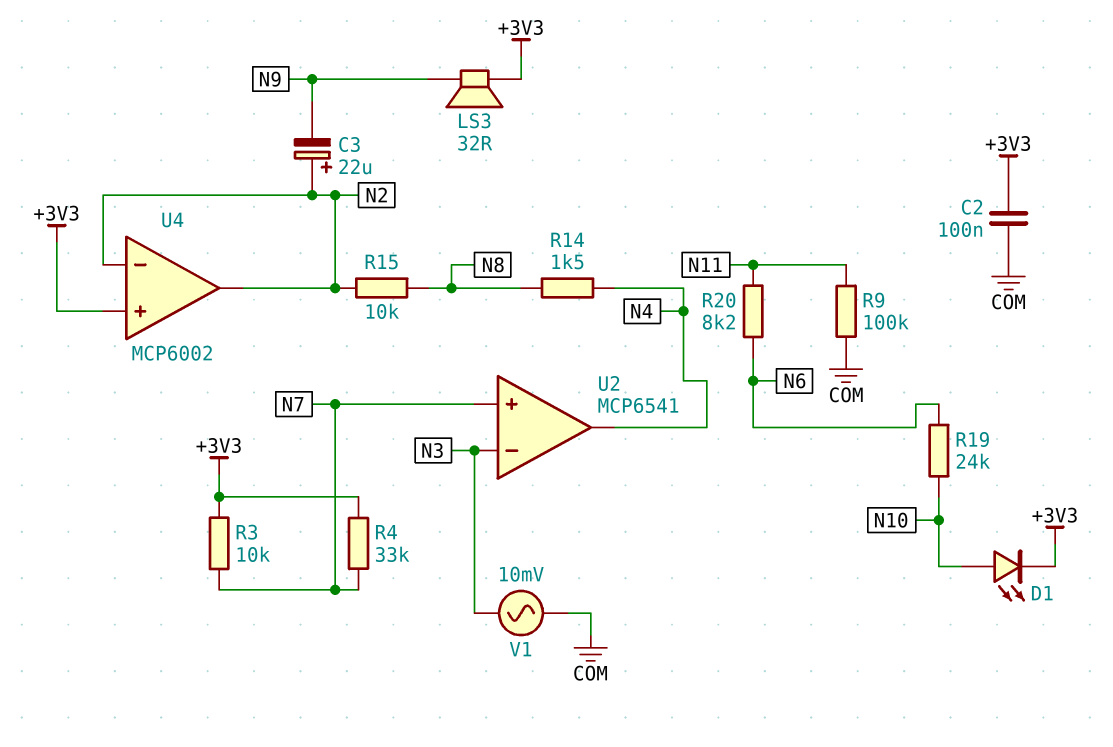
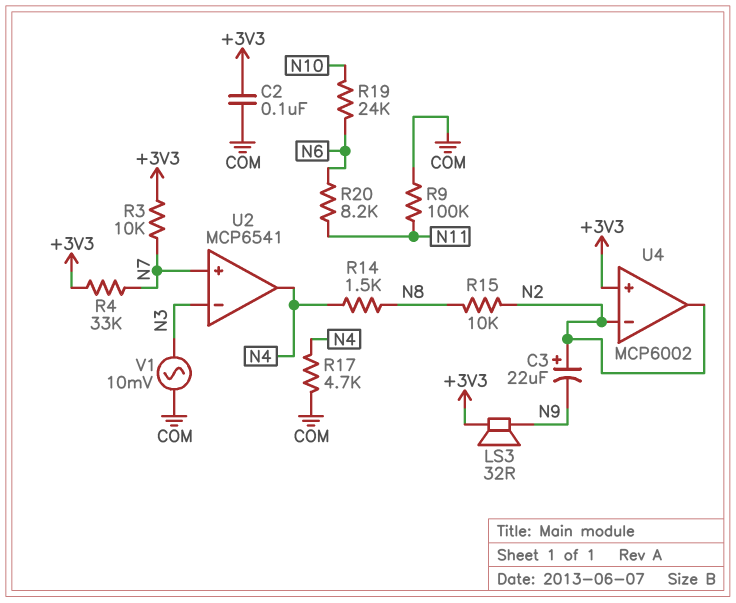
D1: LED (A N10, K +3V3) -> none
R17: none -> 4.7k (COM, N4)

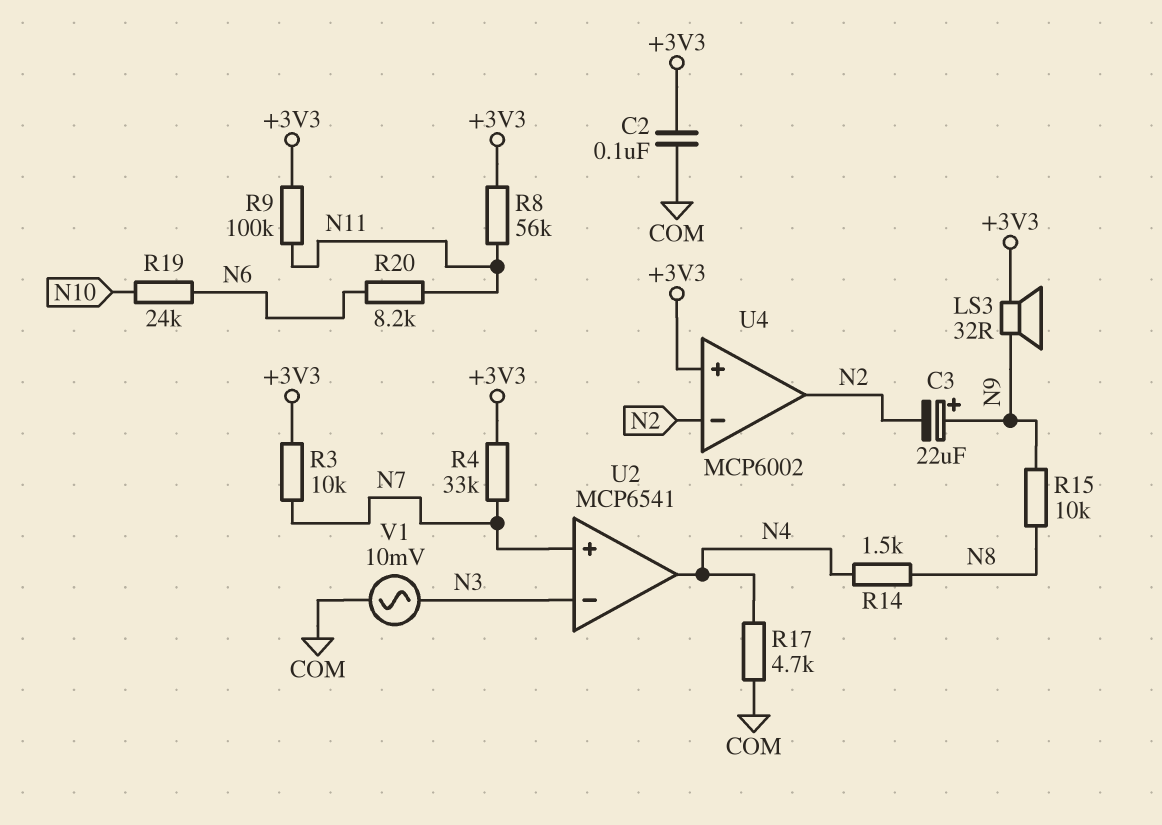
C3: 22uF (plus N2, minus N9) -> 22uF (plus N9, minus N2)
R8: none -> 56k (+3V3, N11)
R9: 100k (COM, N11) -> 100k (+3V3, N11)
R15: 10k (N2, N8) -> 10k (N8, N9)

